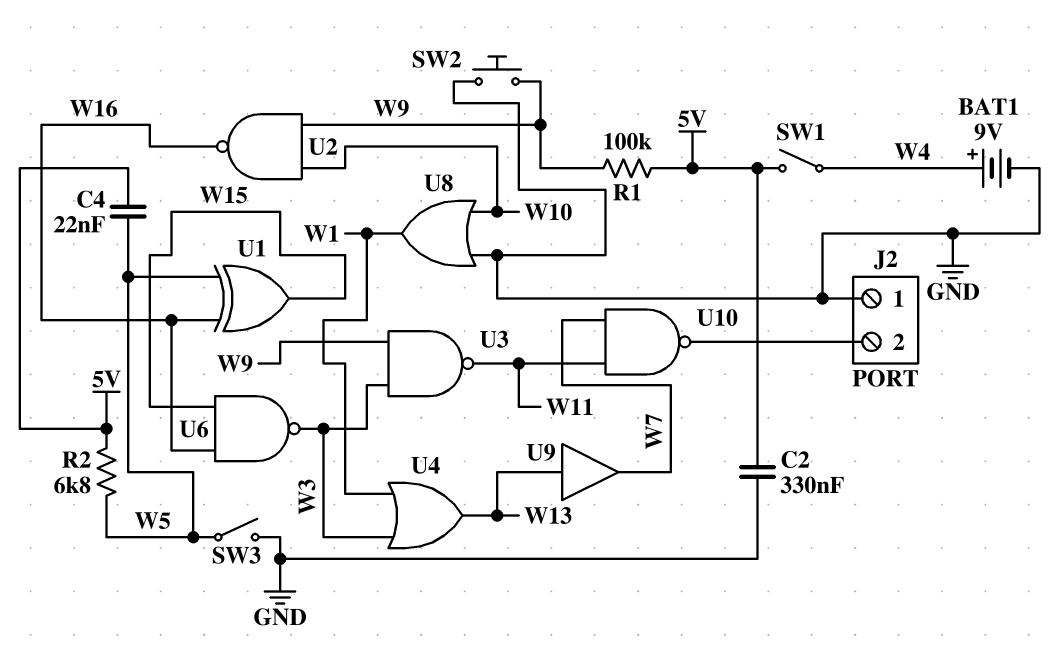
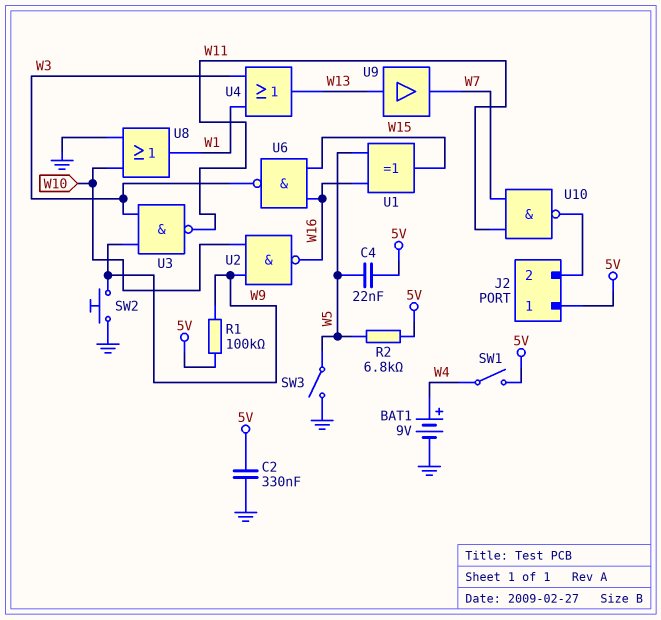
J2 pin 1: GND -> 5V

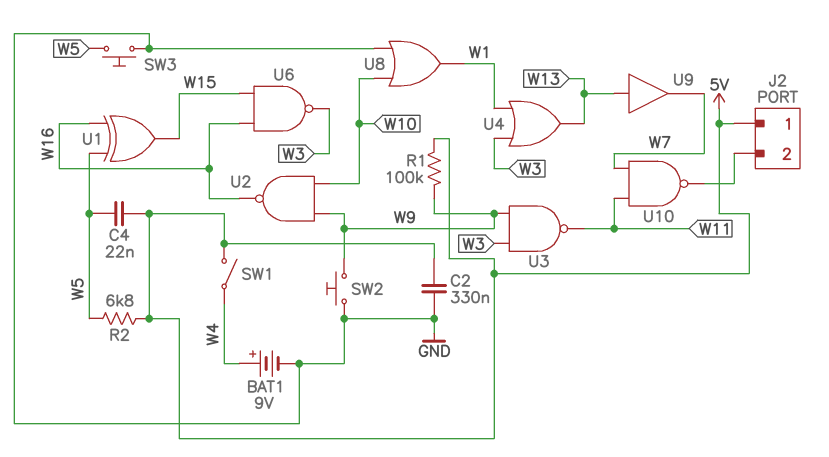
SW3: switch (GND, W5) -> button (GND, W5)

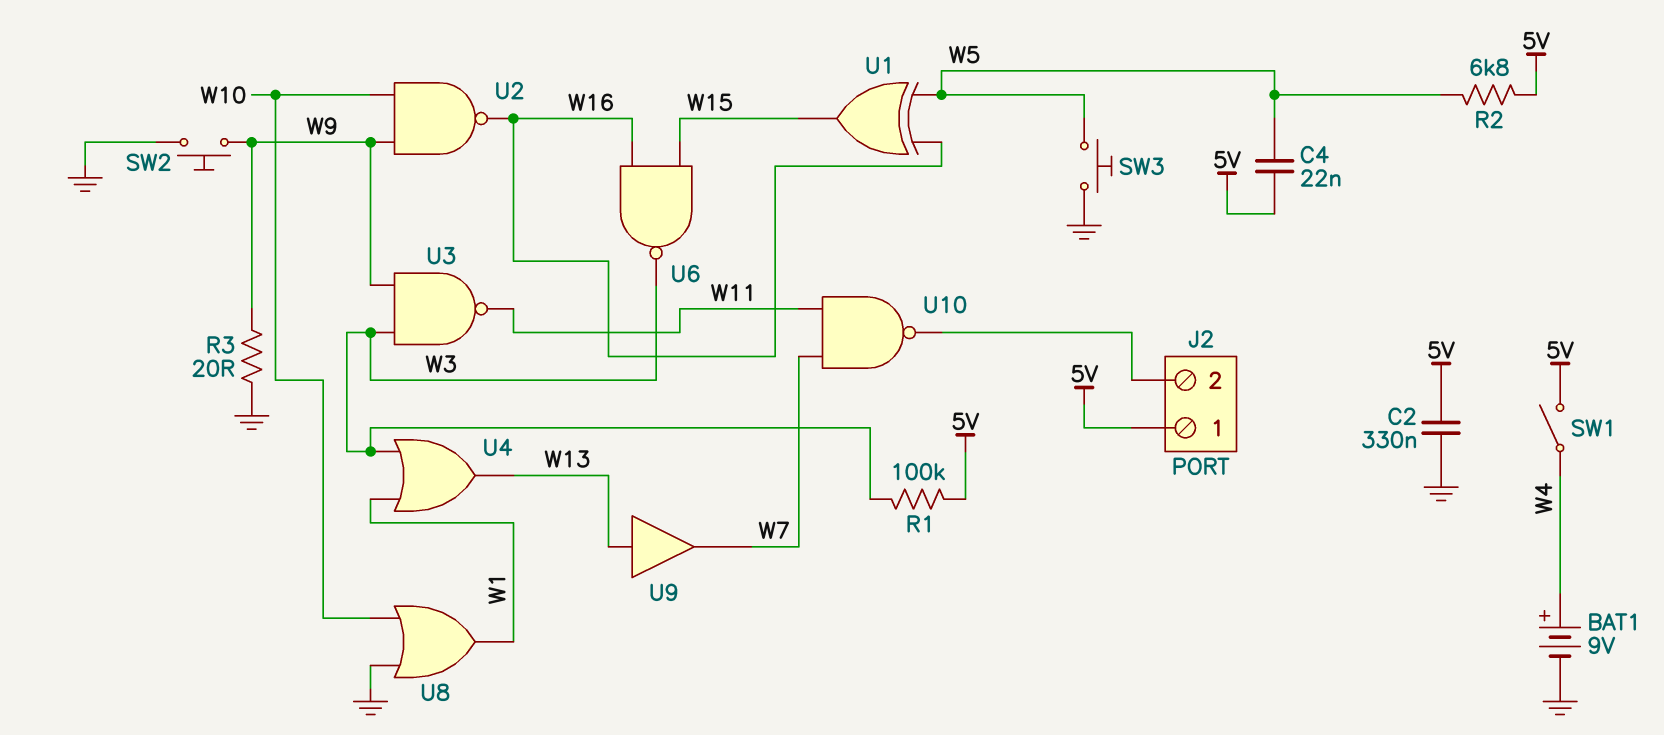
R1: 100k (5V, W9) -> 100k (5V, W3)
R3: none -> 20 (GND, W9)

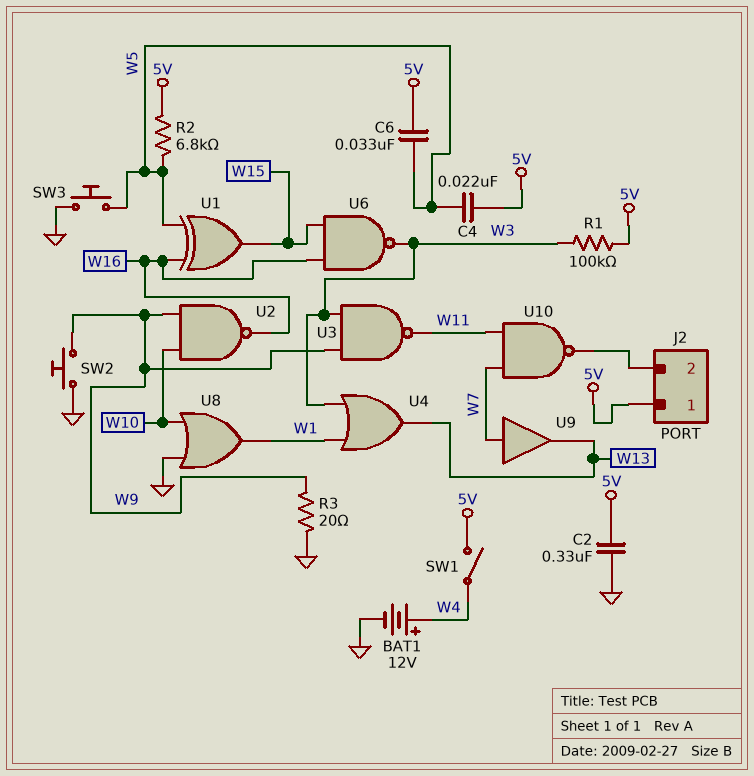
BAT1: 9V (plus W4, minus GND) -> 12V (plus W4, minus GND)
C6: none -> 33nF (5V, W5)
U9: buffer (in W13, out W7) -> buffer (in W7, out W13)

